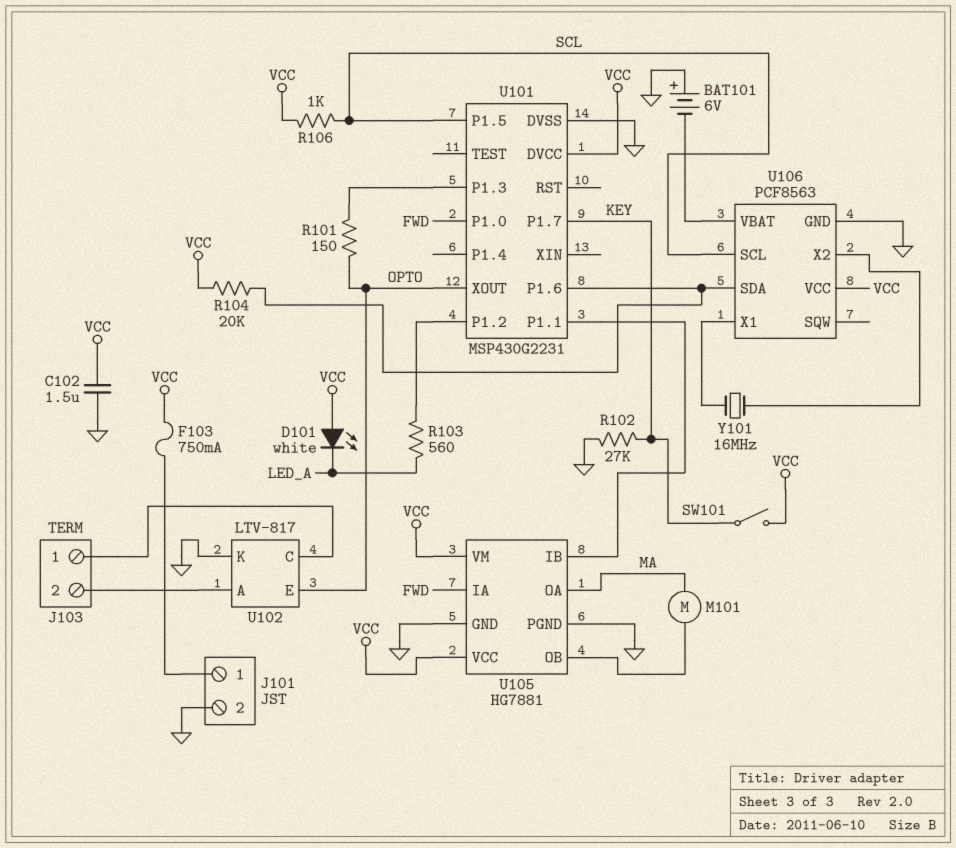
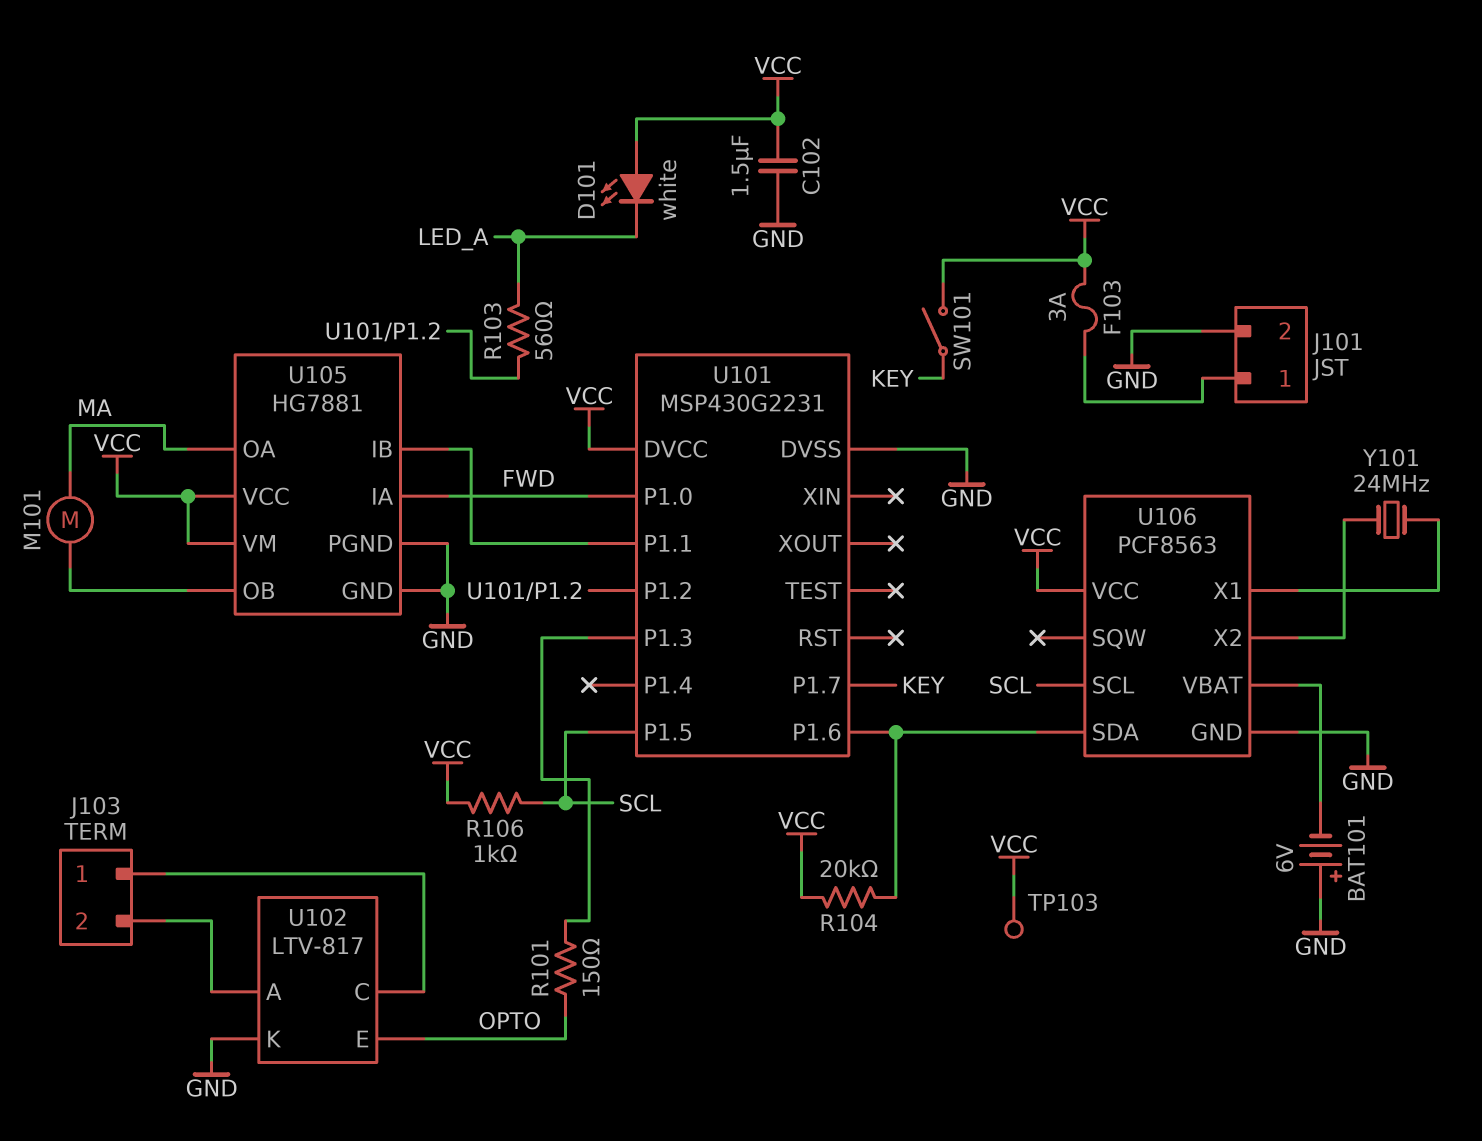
F103: 750mA (J101/1, VCC) -> 3A (J101/1, VCC)
R102: 27k (GND, KEY) -> none
TP103: none -> test point (VCC)
U101 pin XOUT: OPTO -> none
Y101: 16MHz (U106/X1, U106/X2) -> 24MHz (U106/X1, U106/X2)

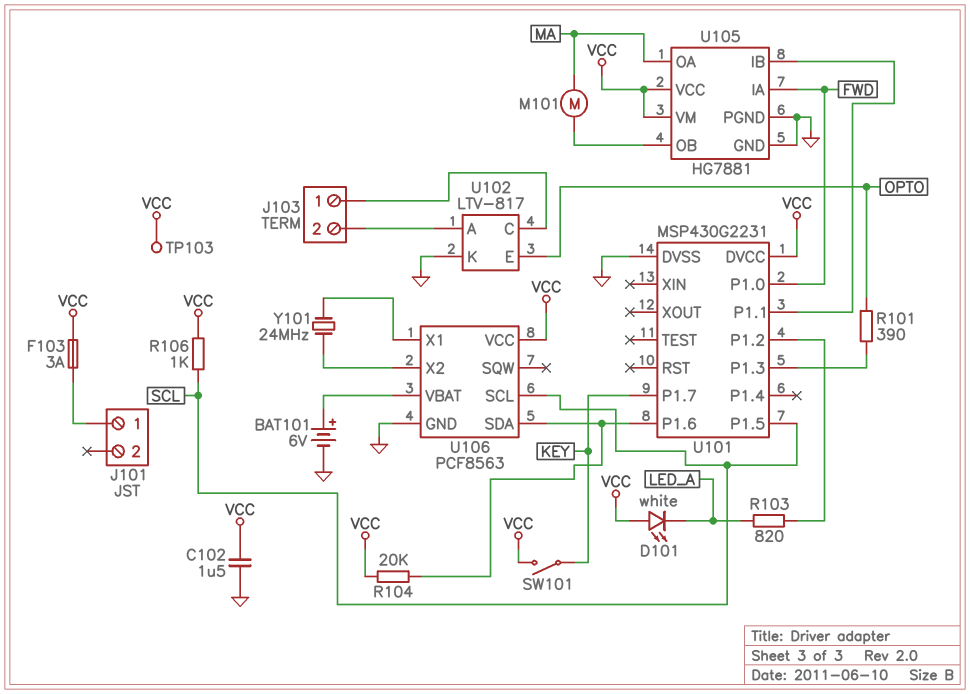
BAT101: 6V (plus GND, minus U106/VBAT) -> 6V (plus U106/VBAT, minus GND)
J101 pin 2: GND -> none
R101: 150 (OPTO, U101/P1.3) -> 390 (OPTO, U101/P1.3)
R103: 560 (LED_A, U101/P1.2) -> 820 (LED_A, U101/P1.2)

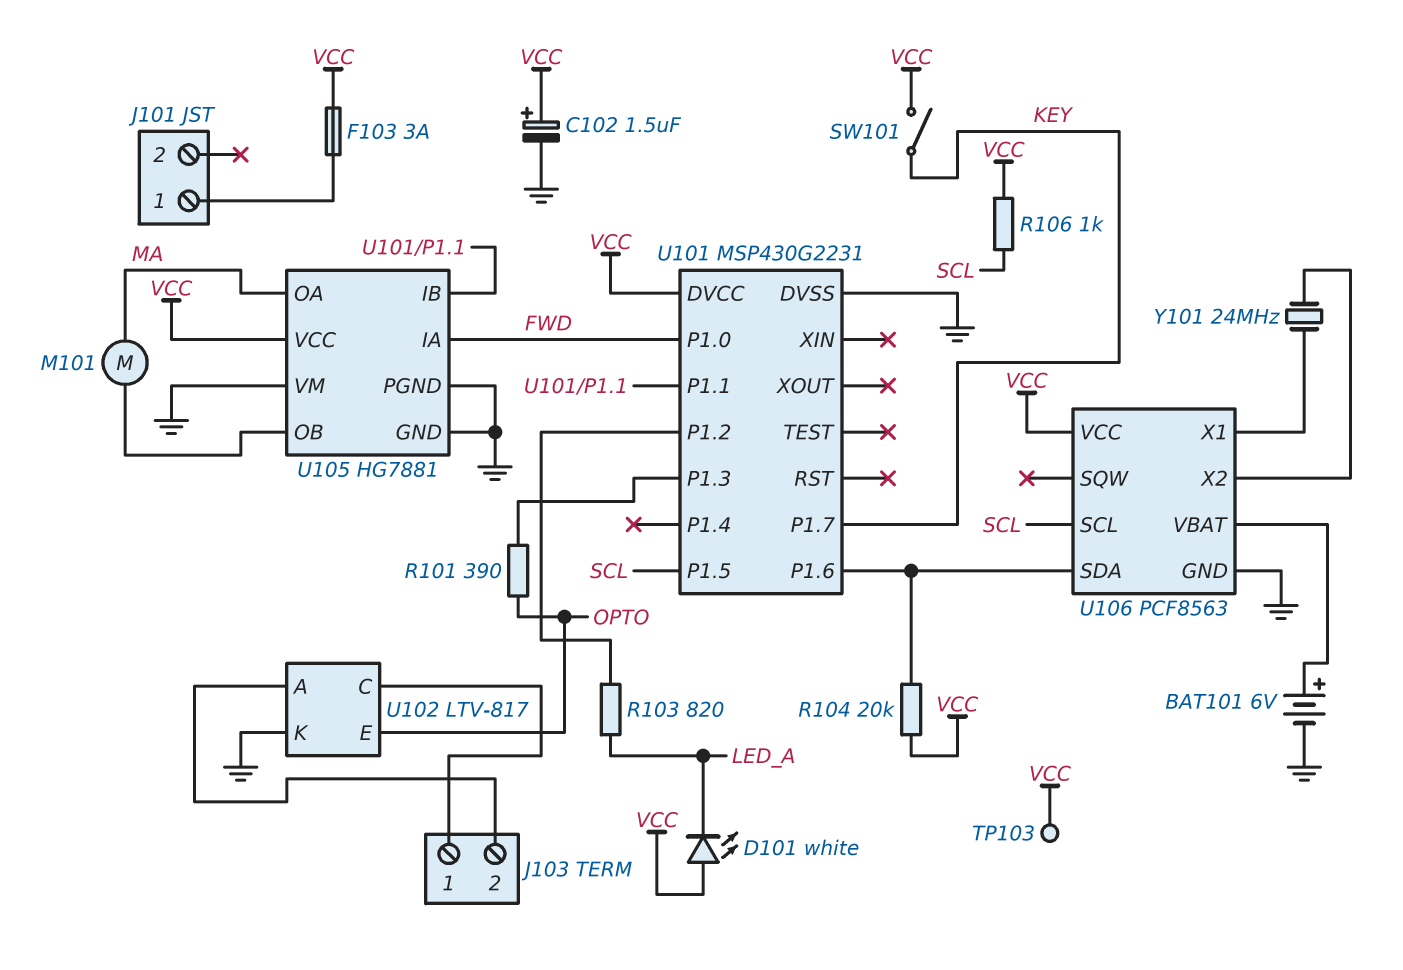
C102: 1.5uF (GND, VCC) -> 1.5uF (plus VCC, minus GND)
U105 pin VM: VCC -> GND

